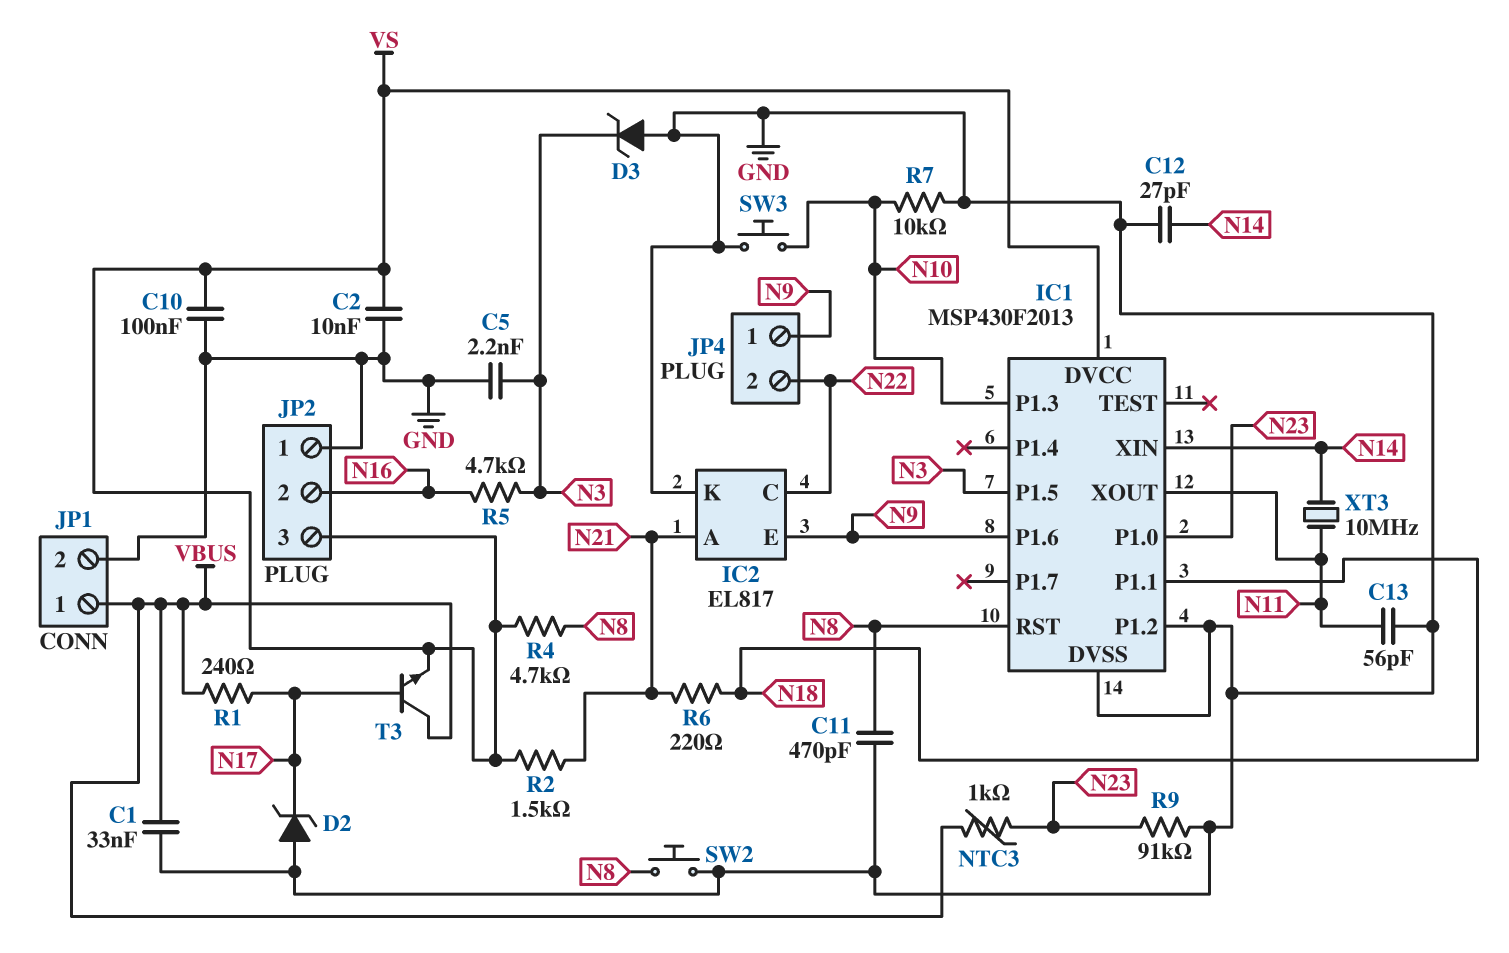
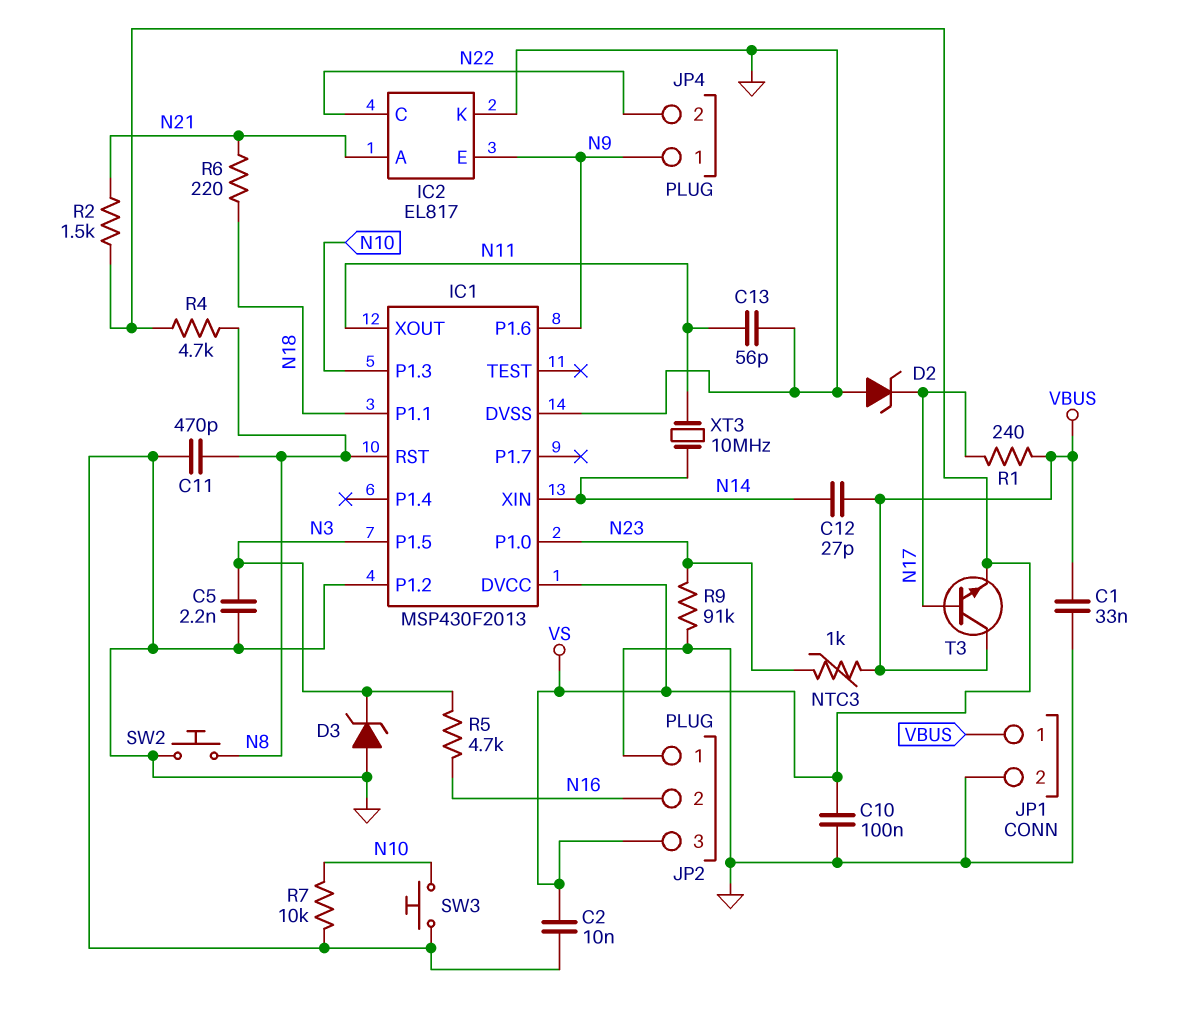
C12: 27pF (GND, N14) -> 27pF (N14, VBUS)

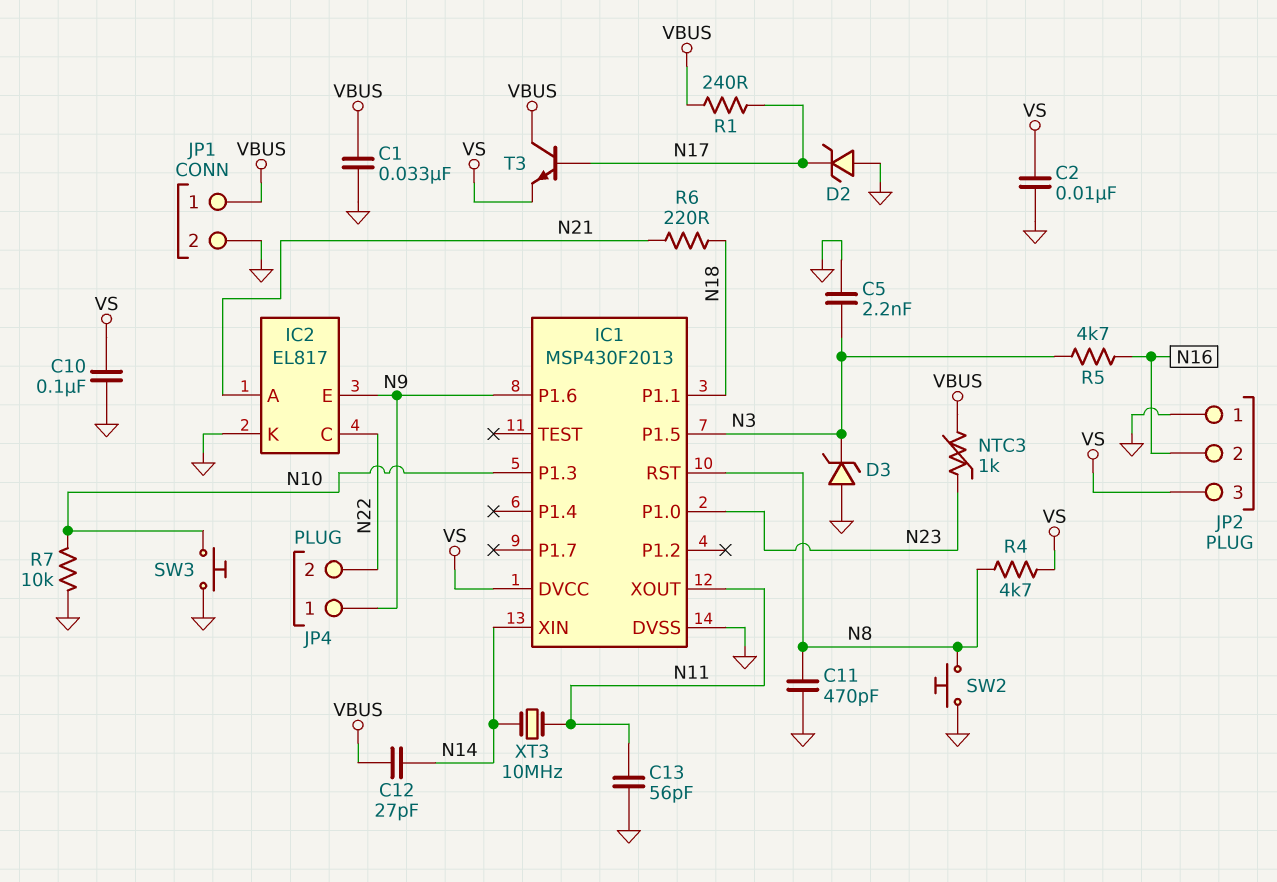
IC1 pin P1.2: GND -> none
R2: 1.5k (N21, VS) -> none
R9: 91k (GND, N23) -> none

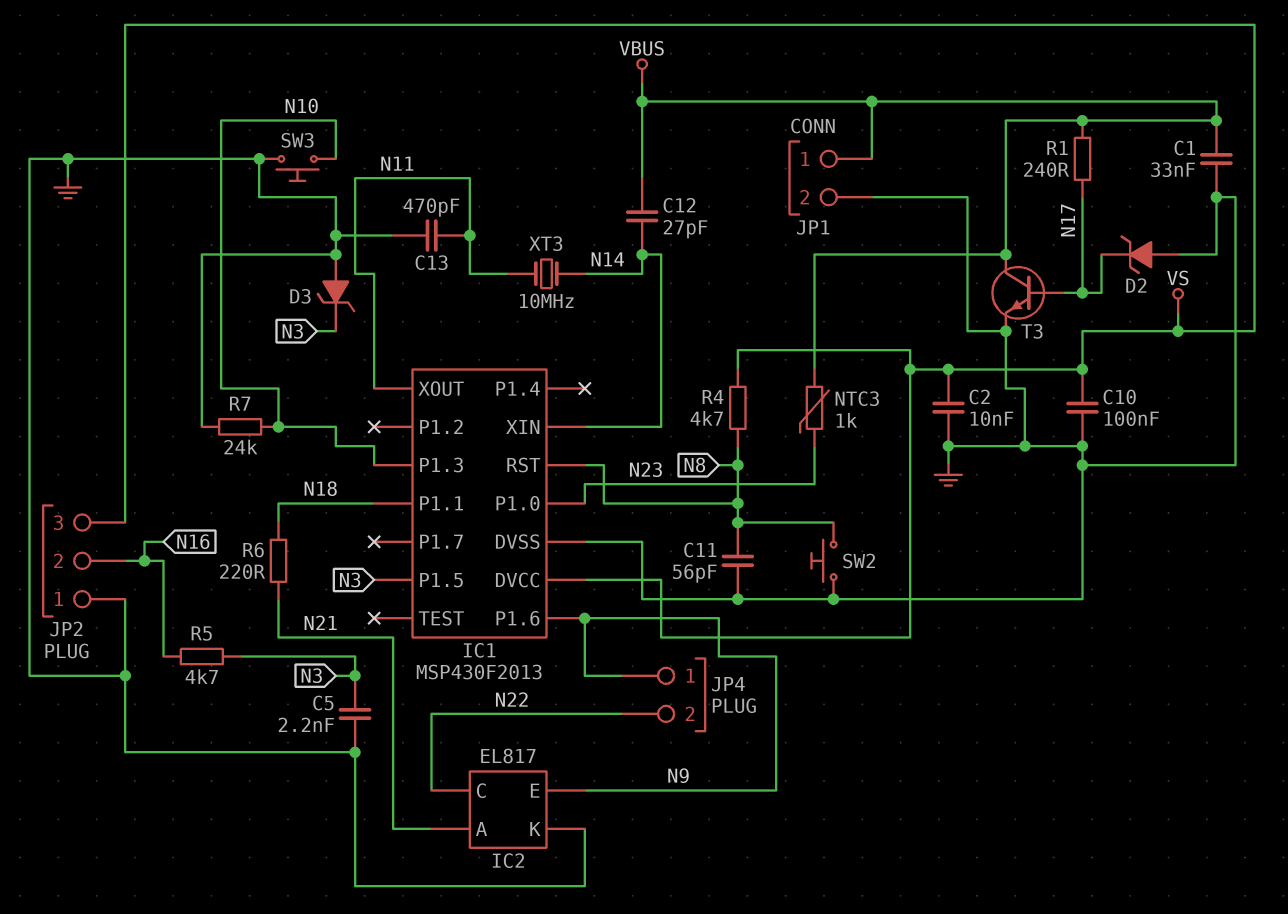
C11: 470pF (GND, N8) -> 56pF (GND, N8)
C13: 56pF (GND, N11) -> 470pF (GND, N11)
R7: 10k (GND, N10) -> 24k (GND, N10)
T3: NPN (B N17, C VBUS, E VS) -> NPN (B N17, C VBUS, E GND)

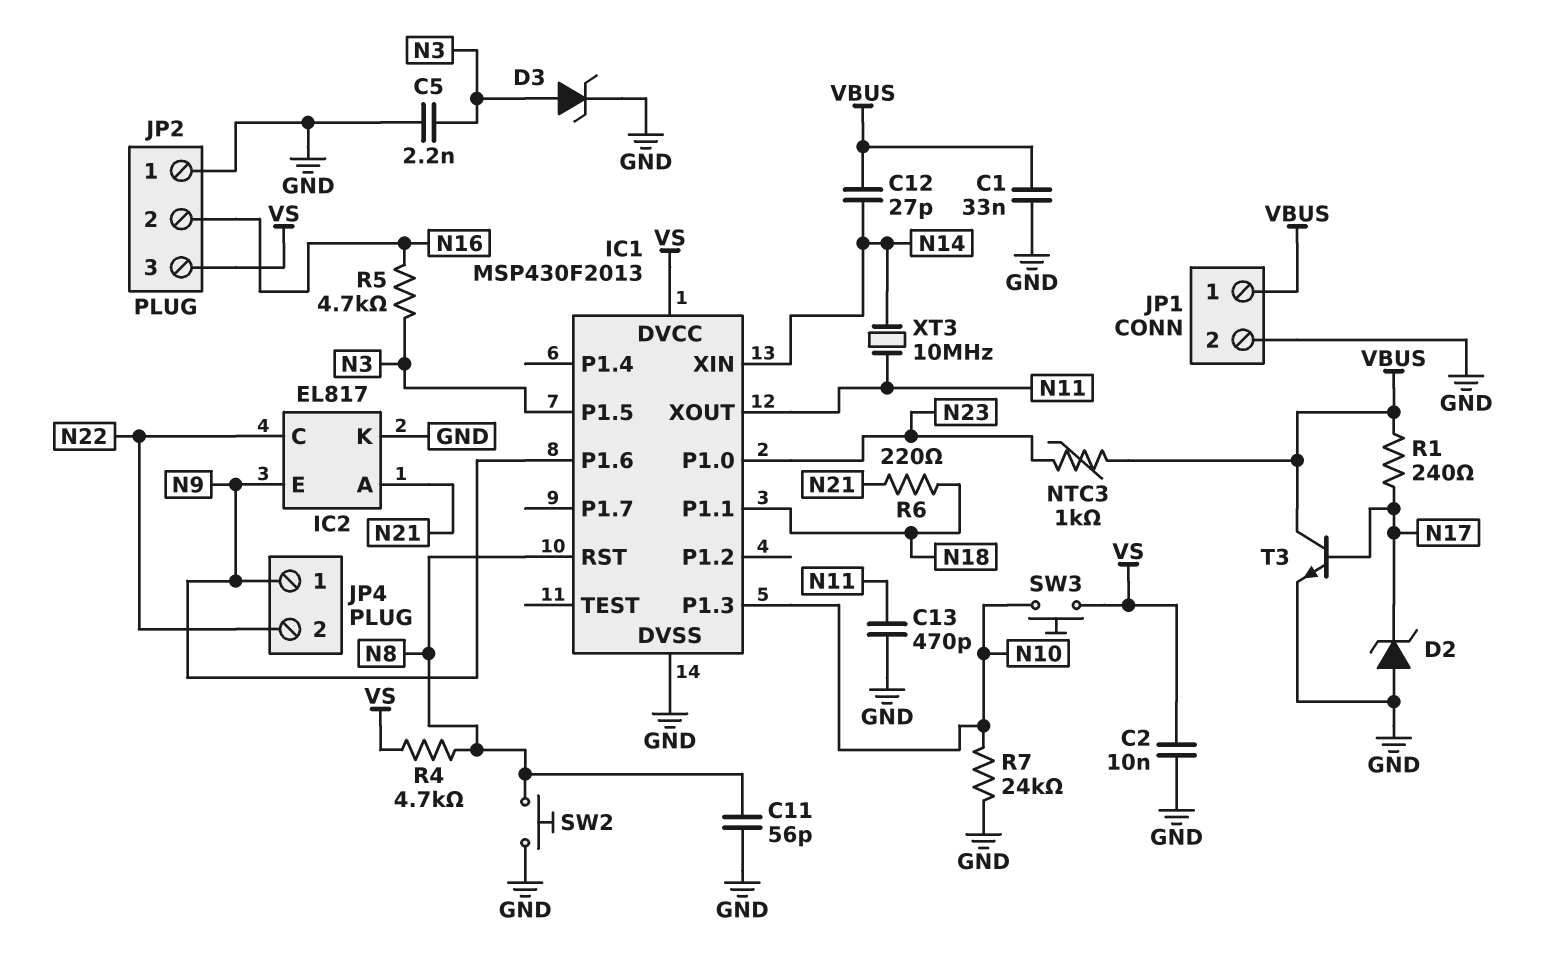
C10: 100nF (GND, VS) -> none
D3: zener (A GND, K N3) -> zener (A N3, K GND)
SW3: button (GND, N10) -> button (N10, VS)

